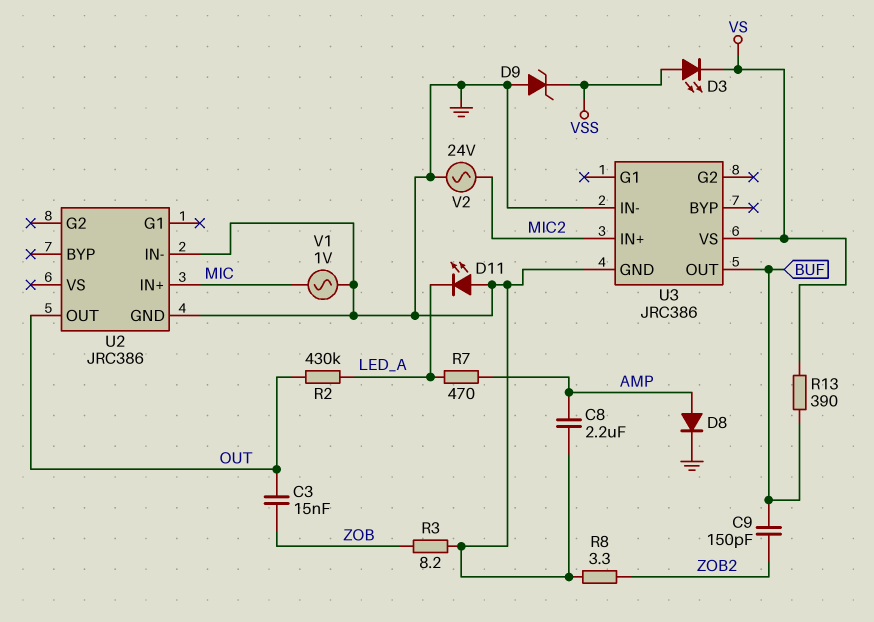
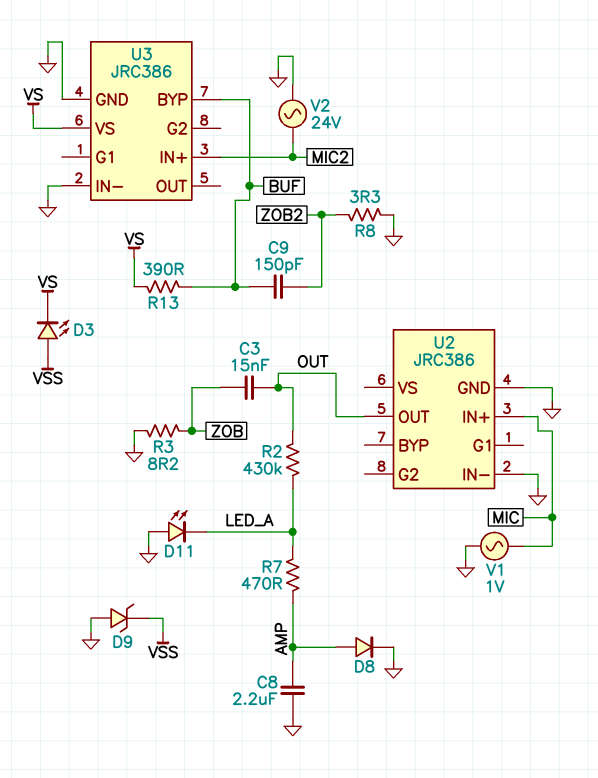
U3 pin BYP: none -> BUF
U3 pin OUT: BUF -> none

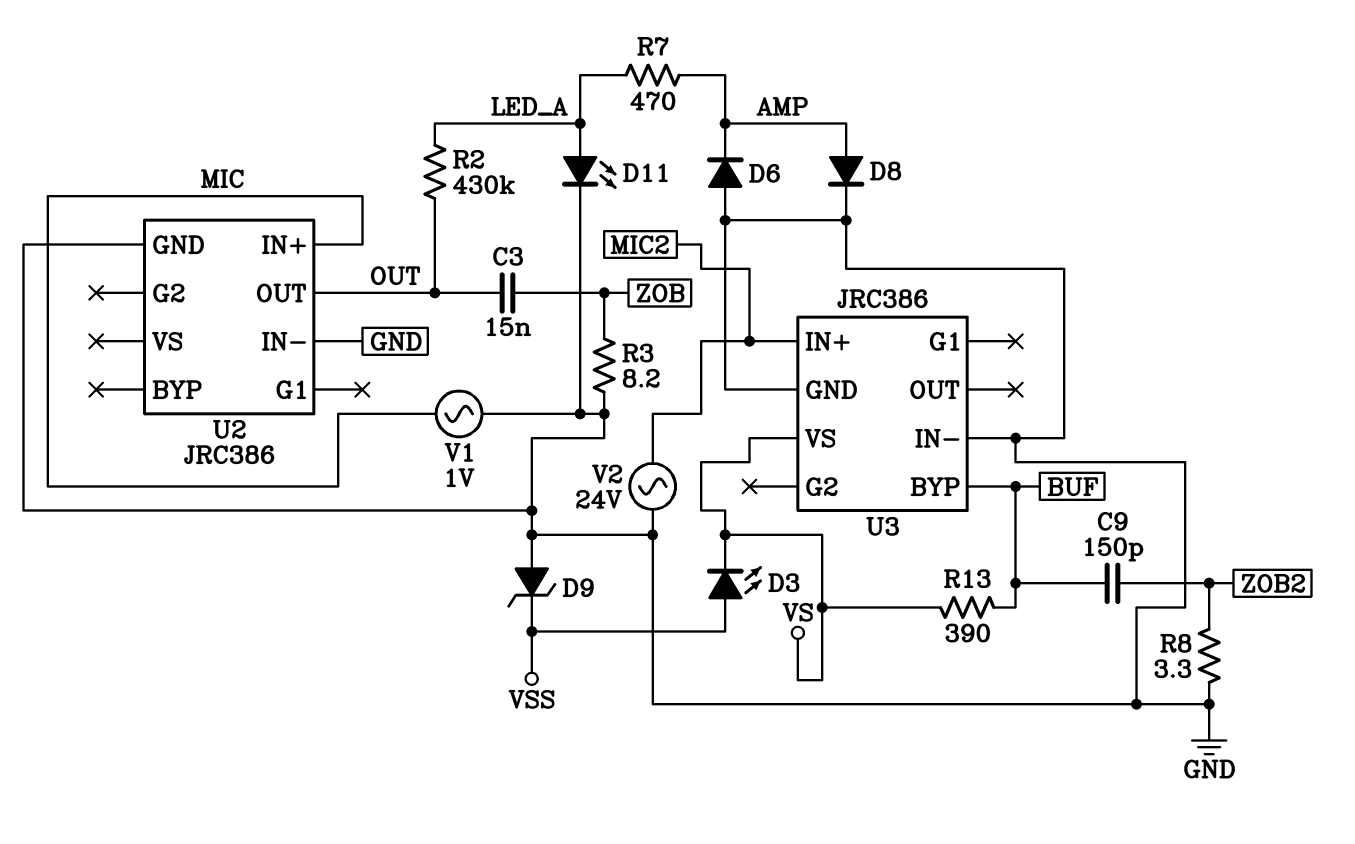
C8: 2.2uF (AMP, GND) -> none
D6: none -> diode (A GND, K AMP)
D11: LED (A GND, K LED_A) -> LED (A LED_A, K GND)

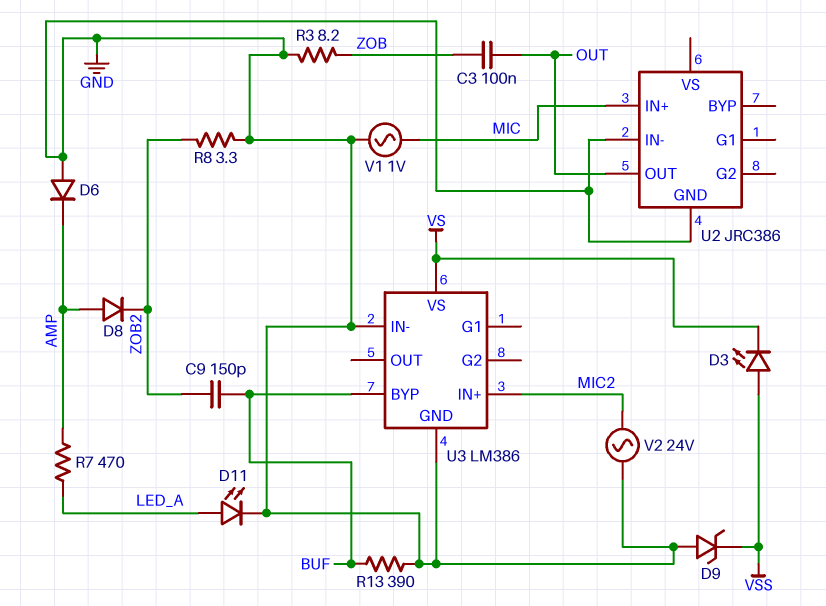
C3: 15nF (OUT, ZOB) -> 100nF (OUT, ZOB)
D8: diode (A AMP, K GND) -> diode (A AMP, K ZOB2)
R2: 430k (LED_A, OUT) -> none
R13: 390 (BUF, VS) -> 390 (BUF, GND)
U3: JRC386 -> LM386

